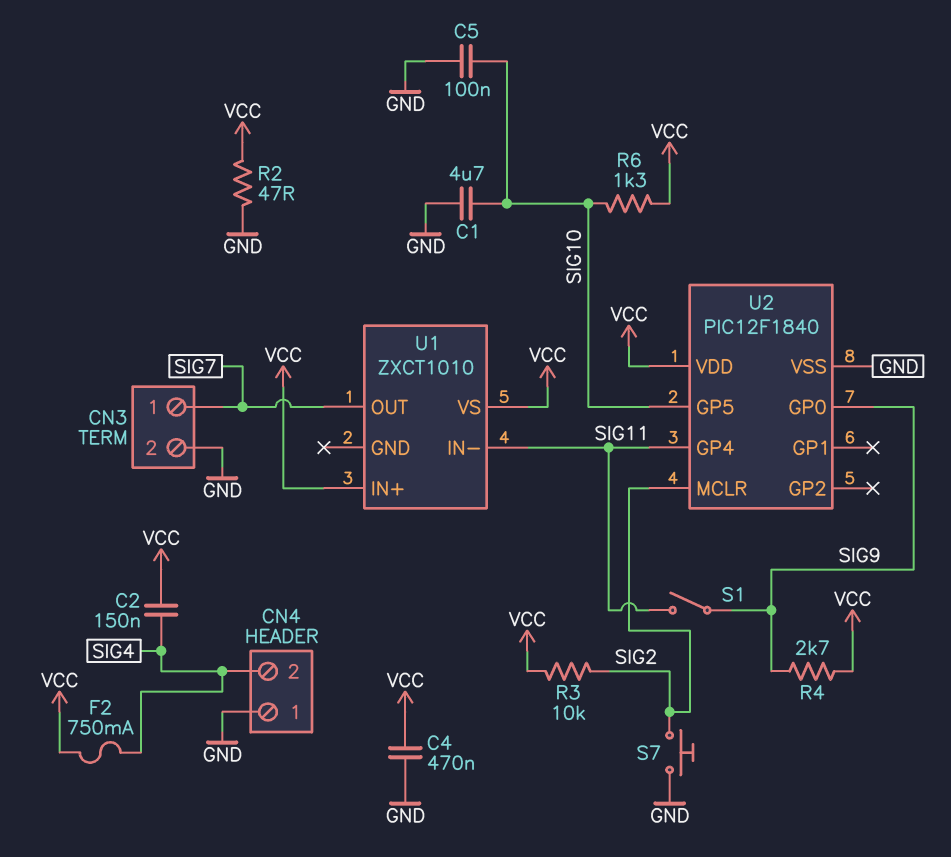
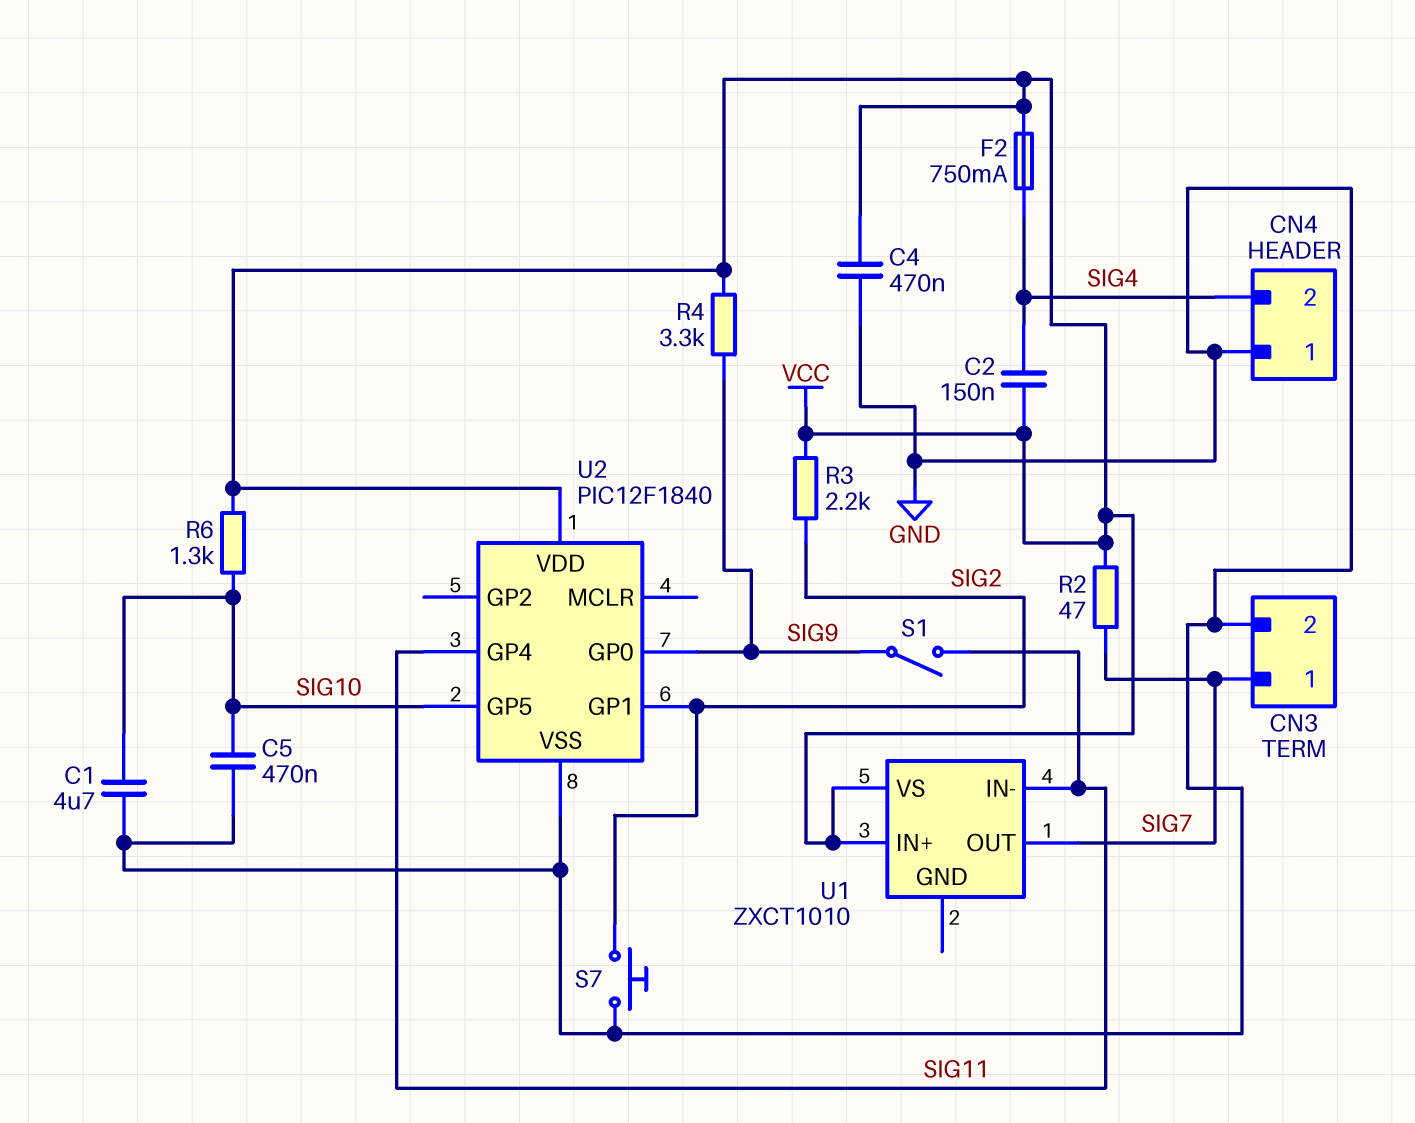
C5: 100nF (GND, SIG10) -> 470nF (GND, SIG10)
R2: 47 (GND, VCC) -> 47 (SIG7, VCC)
R3: 10k (SIG2, VCC) -> 2.2k (SIG2, VCC)
R4: 2.7k (SIG9, VCC) -> 3.3k (SIG9, VCC)
U2 pin GP1: none -> SIG2
U2 pin MCLR: SIG2 -> none

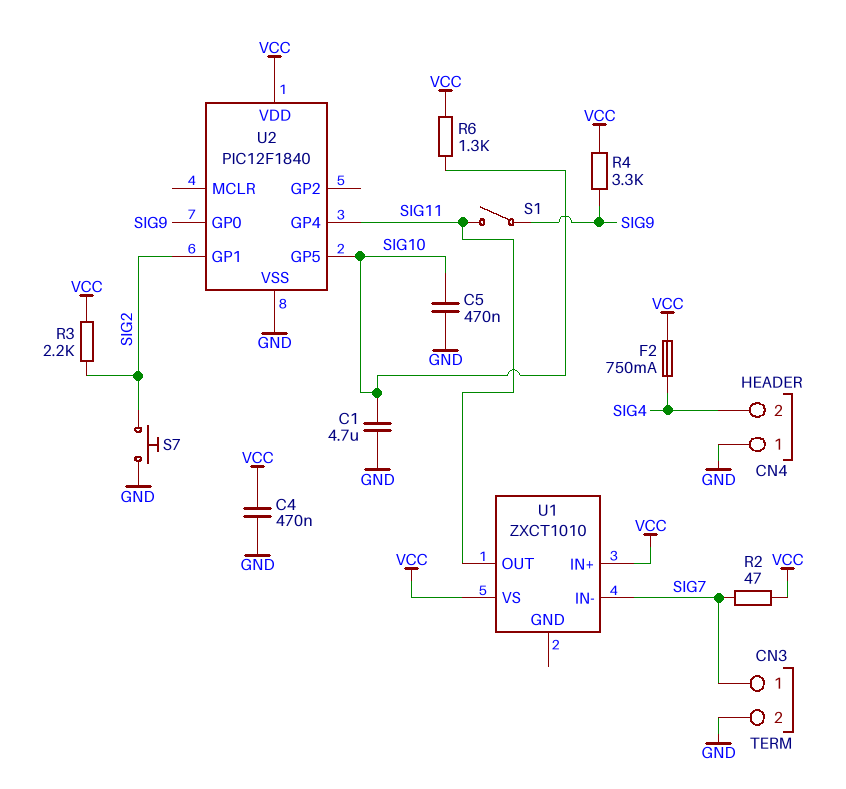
C2: 150nF (SIG4, VCC) -> none
U1 pin IN-: SIG11 -> SIG7
U1 pin OUT: SIG7 -> SIG11

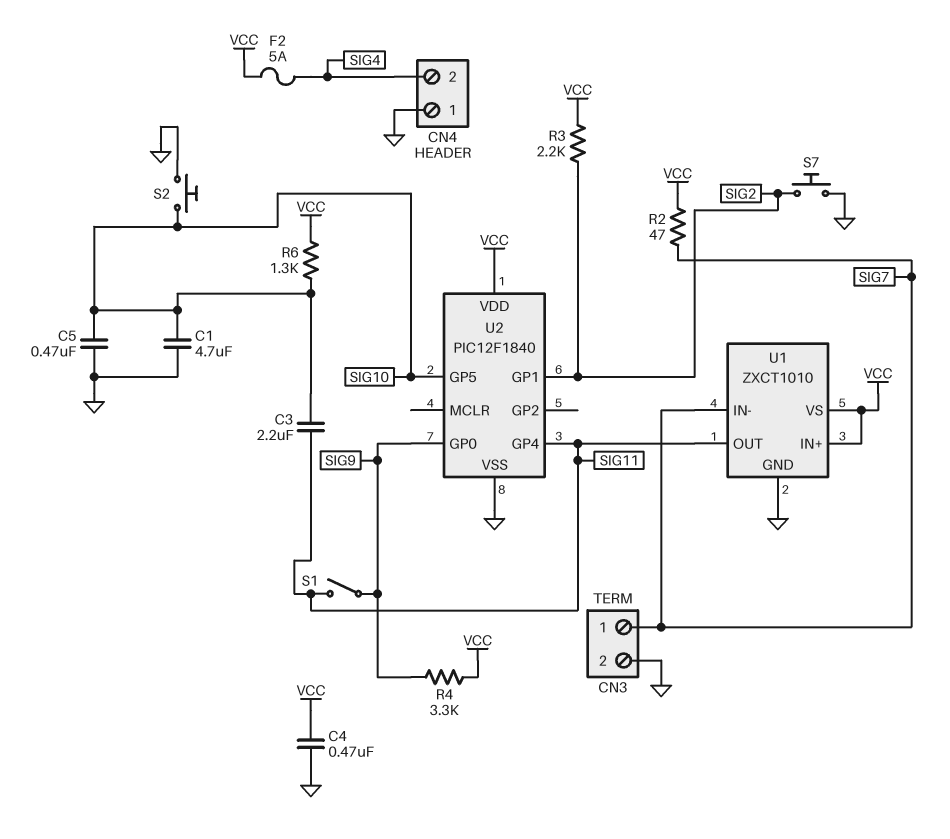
C3: none -> 2.2uF (SIG10, SIG11)
F2: 750mA (SIG4, VCC) -> 5A (SIG4, VCC)
S2: none -> button (GND, SIG10)
U1 pin GND: none -> GND

